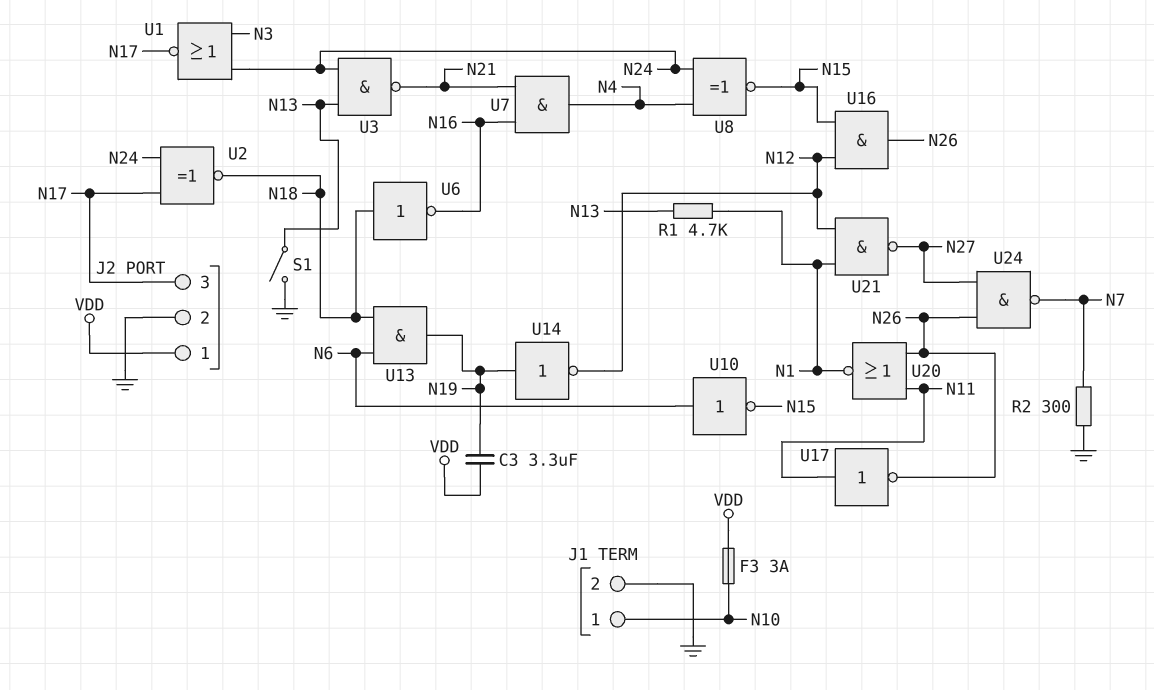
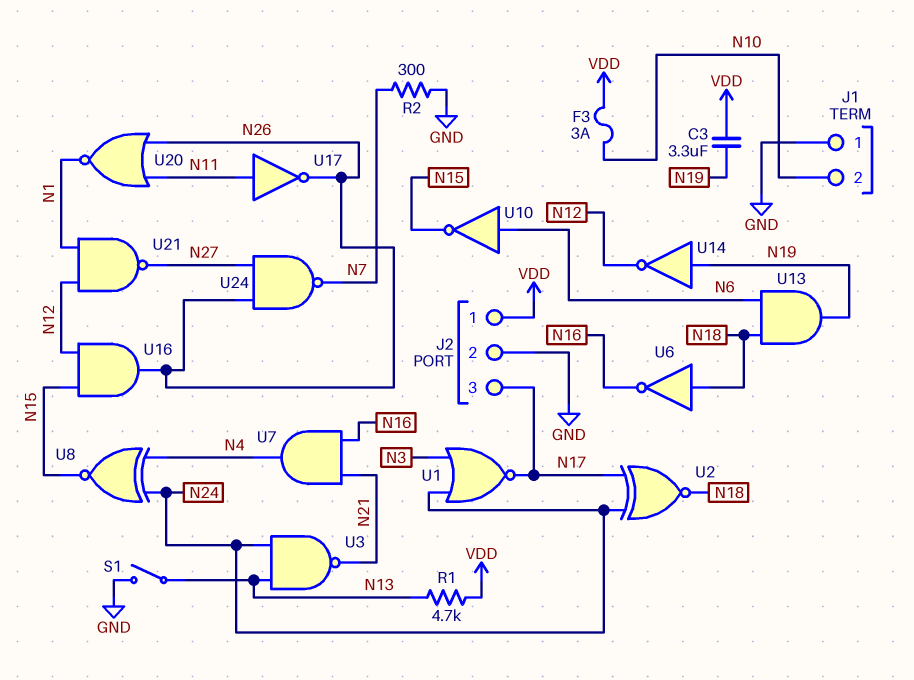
J1 pin 1: N10 -> GND
J1 pin 2: GND -> N10
R1: 4.7k (N1, N13) -> 4.7k (N13, VDD)

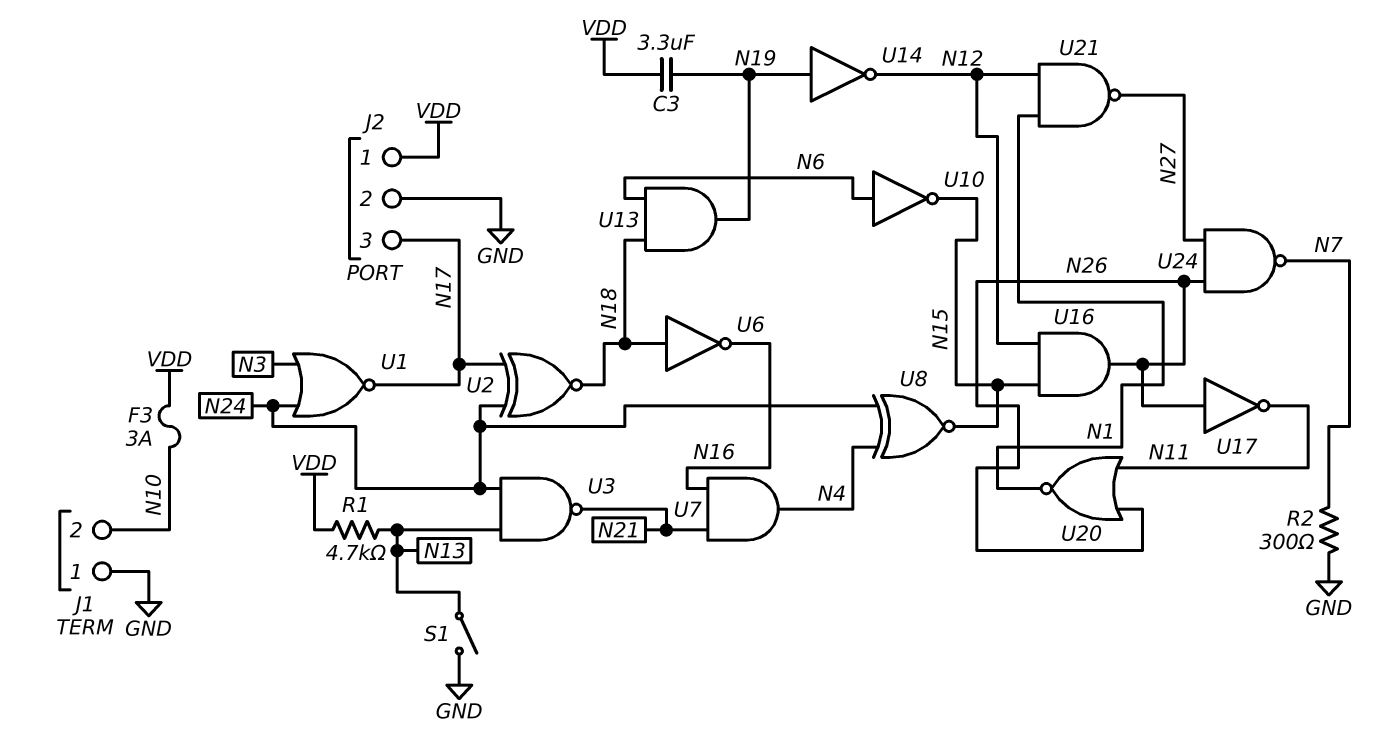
U17: NOT (in N11, out N26) -> NOT (in N26, out N11)

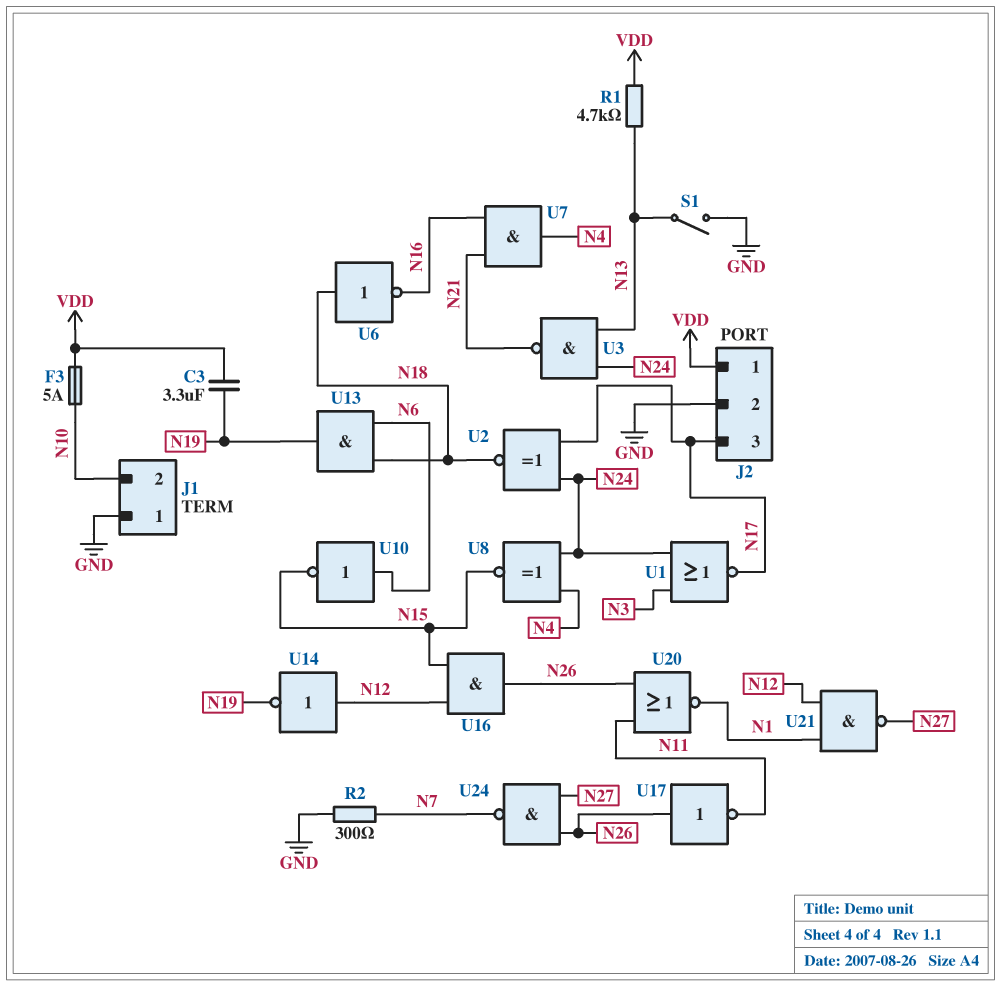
F3: 3A (N10, VDD) -> 5A (N10, VDD)
U14: NOT (in N19, out N12) -> NOT (in N12, out N19)

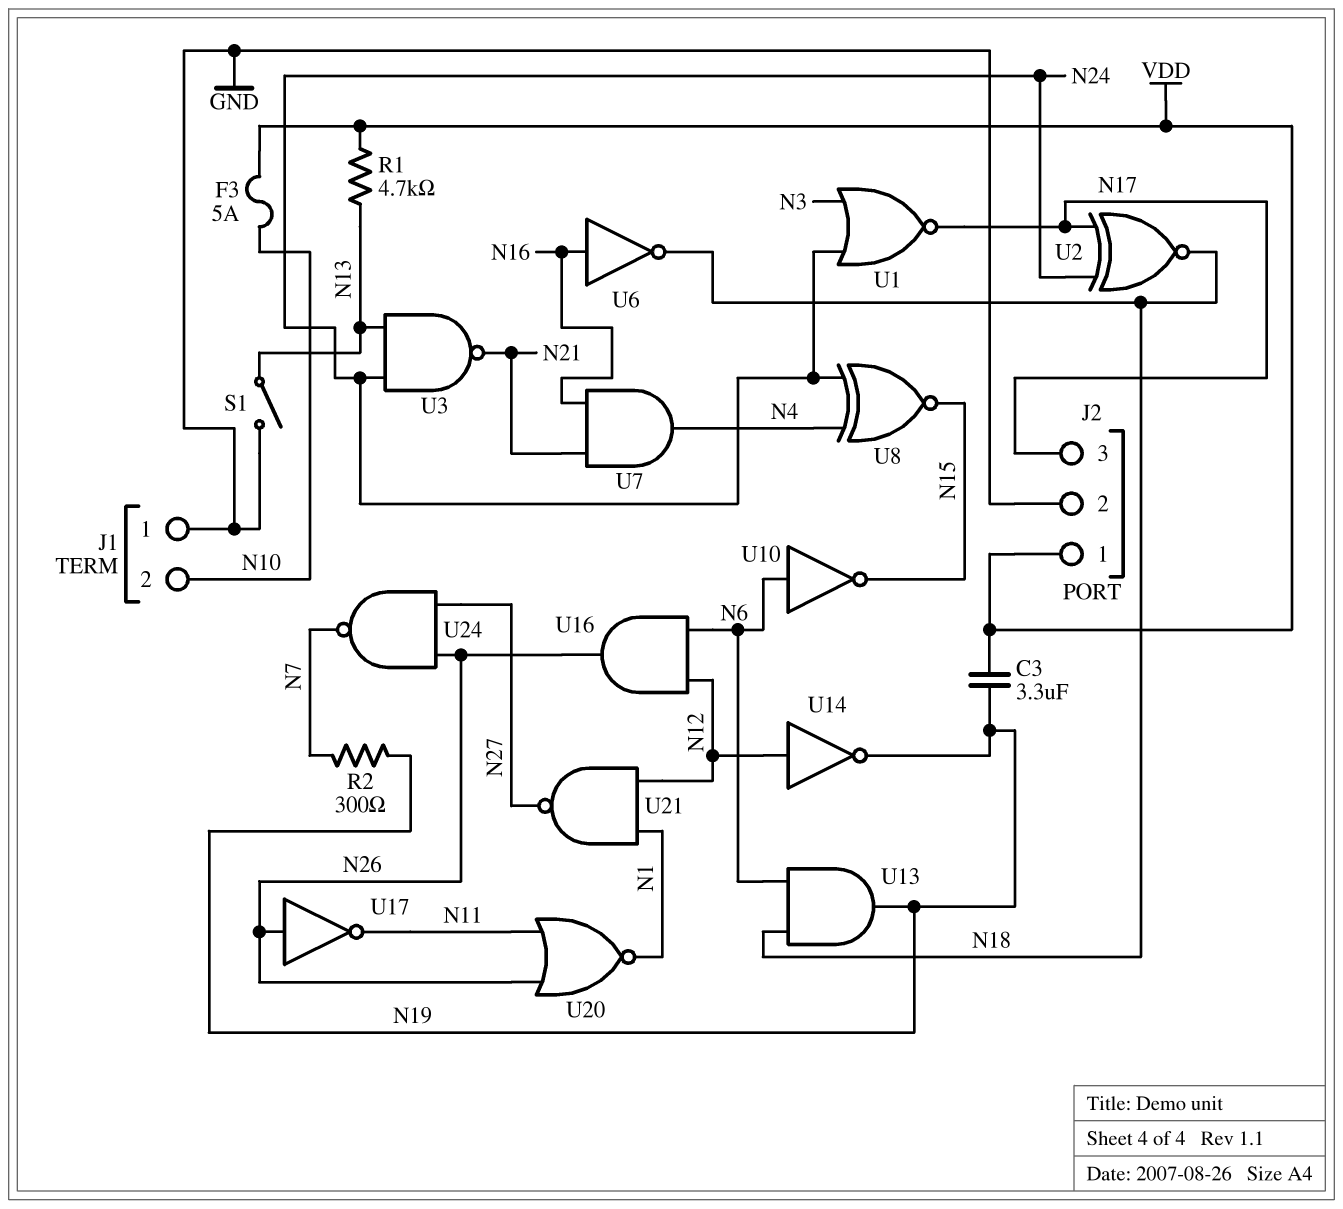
R2: 300 (GND, N7) -> 300 (N7, N19)
U6: NOT (in N18, out N16) -> NOT (in N16, out N18)
U16: AND (in N12, in N15, out N26) -> AND (in N6, in N12, out N26)

